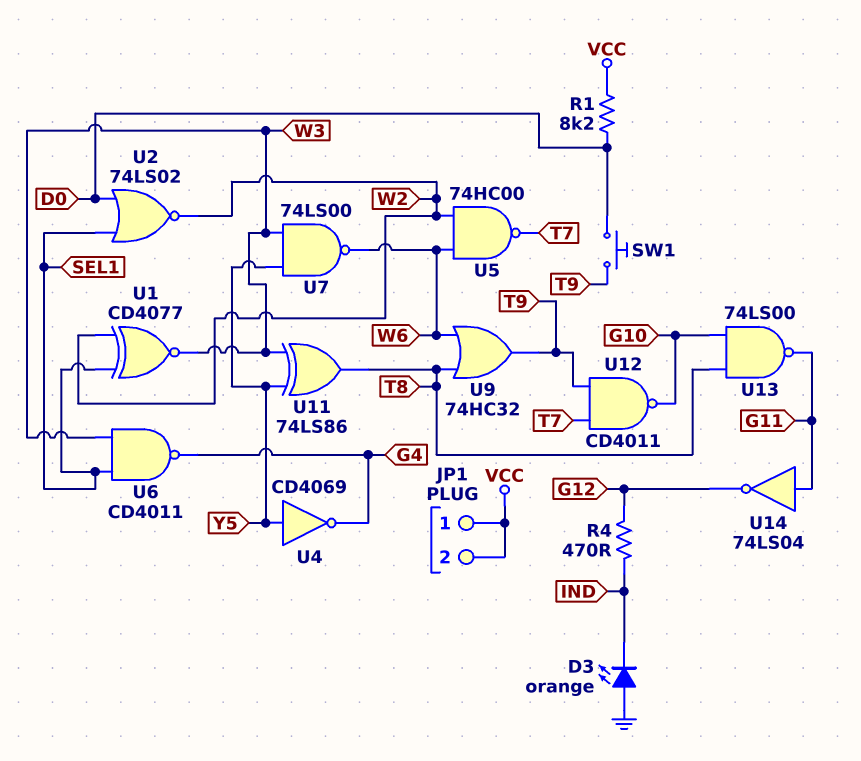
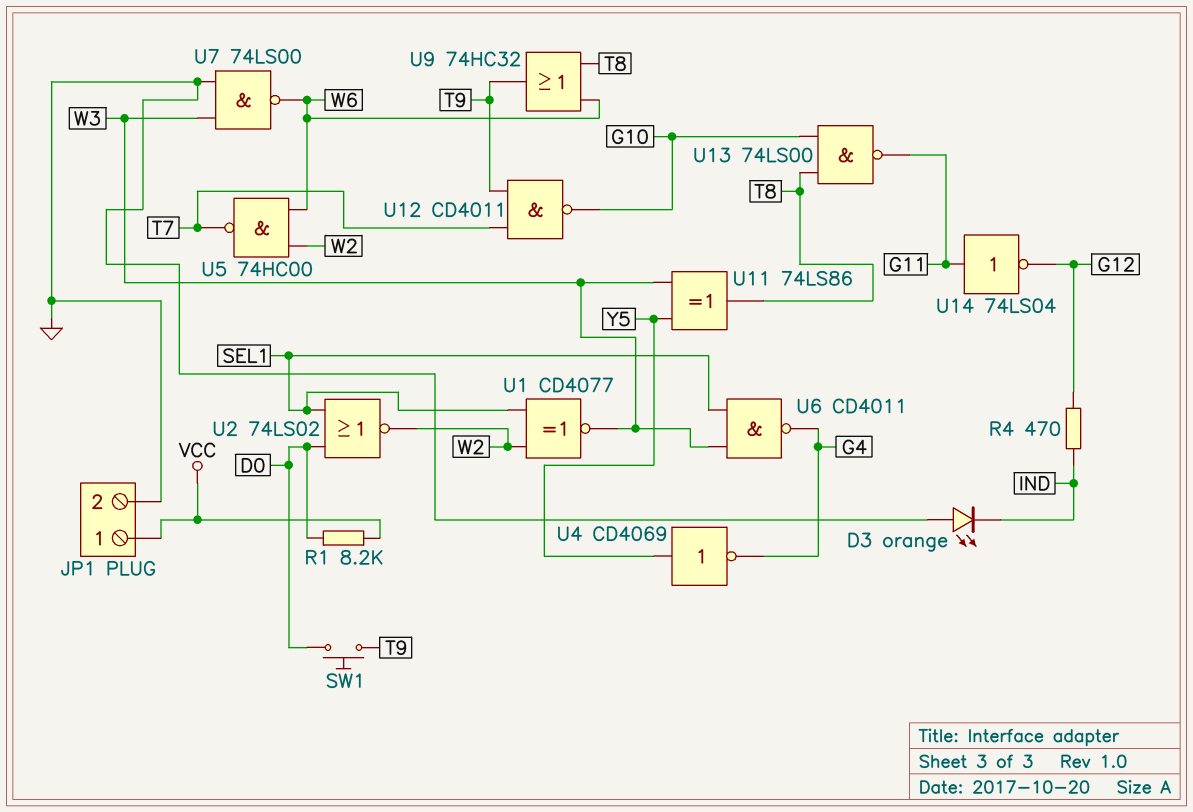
JP1 pin 2: VCC -> GND
U7: NAND 74LS00 (in W3, in Y5, out W6) -> NAND 74LS00 (in GND, in W3, out W6)

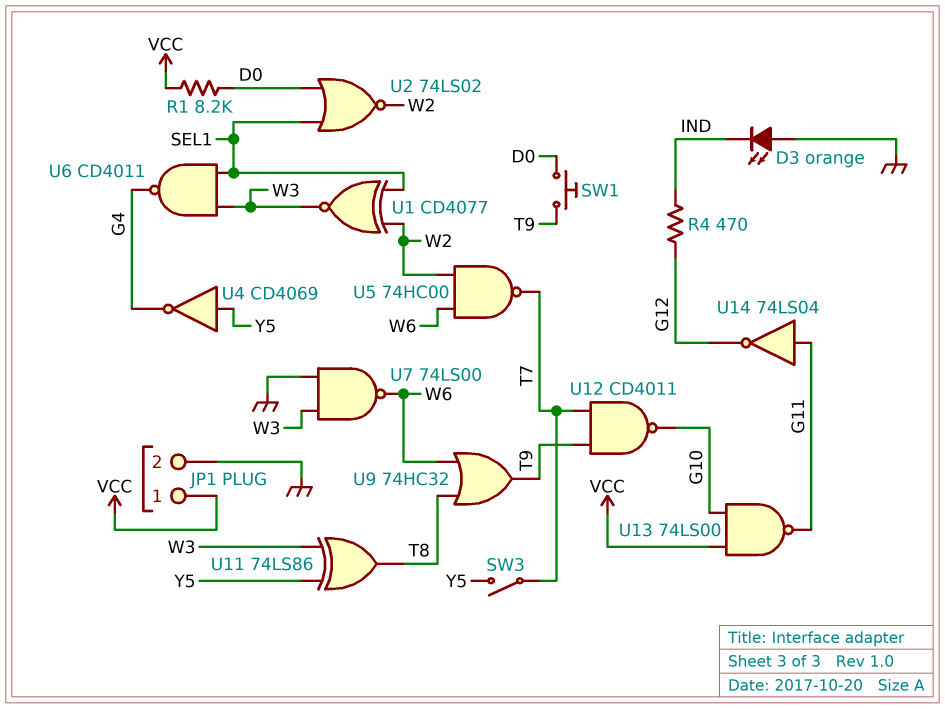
SW3: none -> switch (T7, Y5)
U13: NAND 74LS00 (in G10, in T8, out G11) -> NAND 74LS00 (in G10, in VCC, out G11)

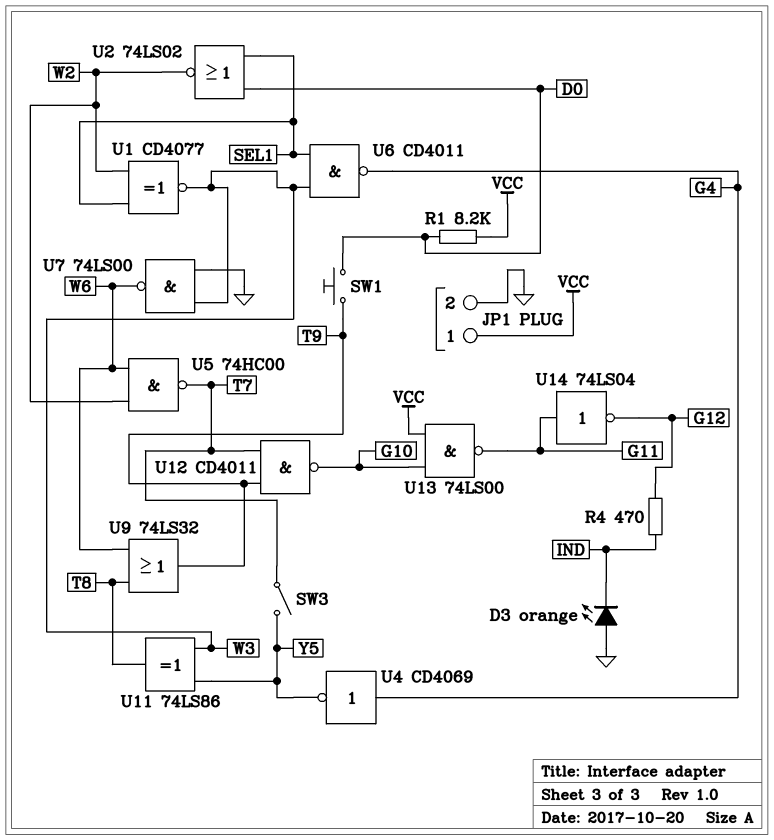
U4: NOT CD4069 (in Y5, out G4) -> NOT CD4069 (in G4, out Y5)
U9: OR 74HC32 (in T8, in W6, out T9) -> OR 74LS32 (in T8, in W6, out T9)

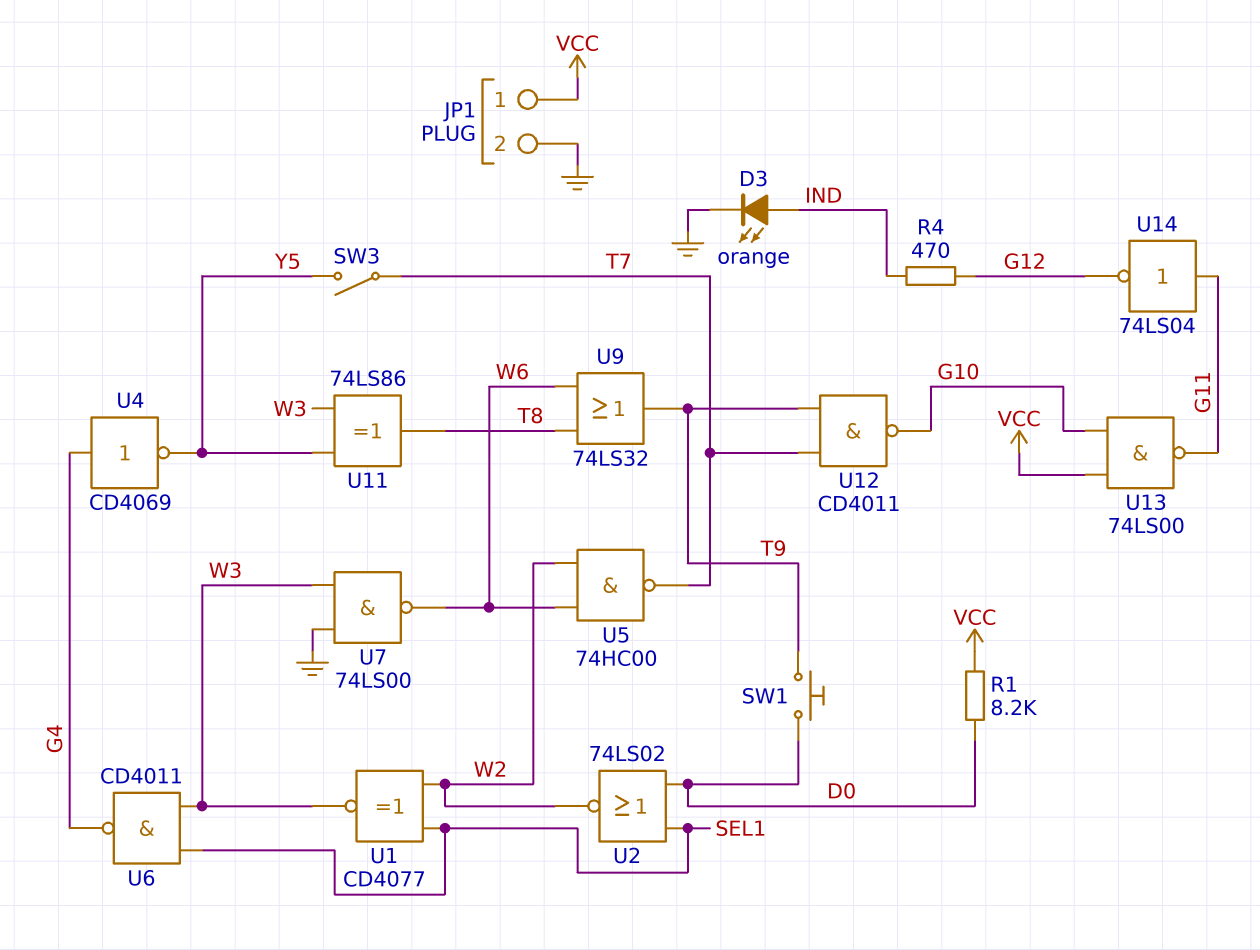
D3: LED orange (A GND, K IND) -> LED orange (A IND, K GND)

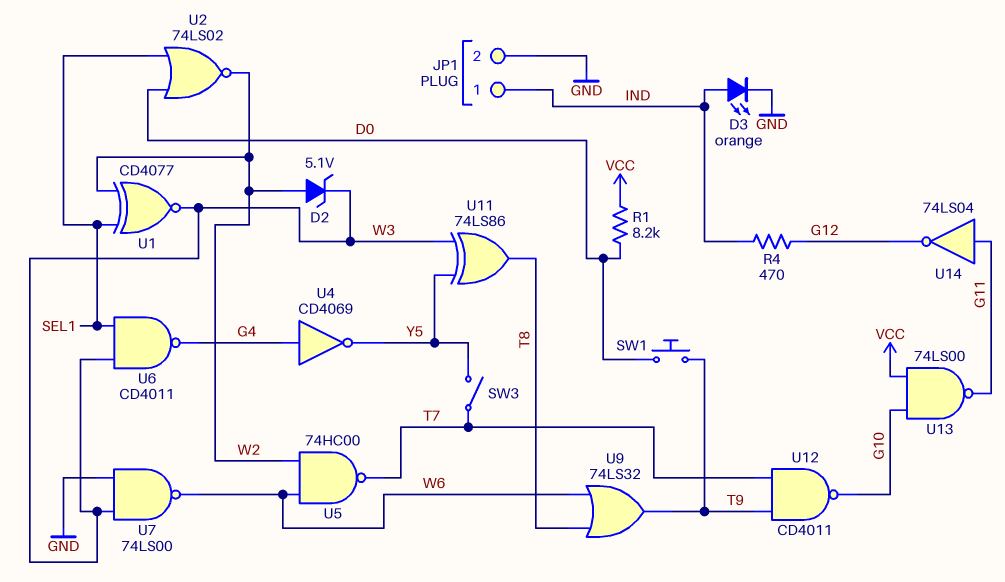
D2: none -> zener 5.1V (A W2, K W3)
JP1 pin 1: VCC -> IND

